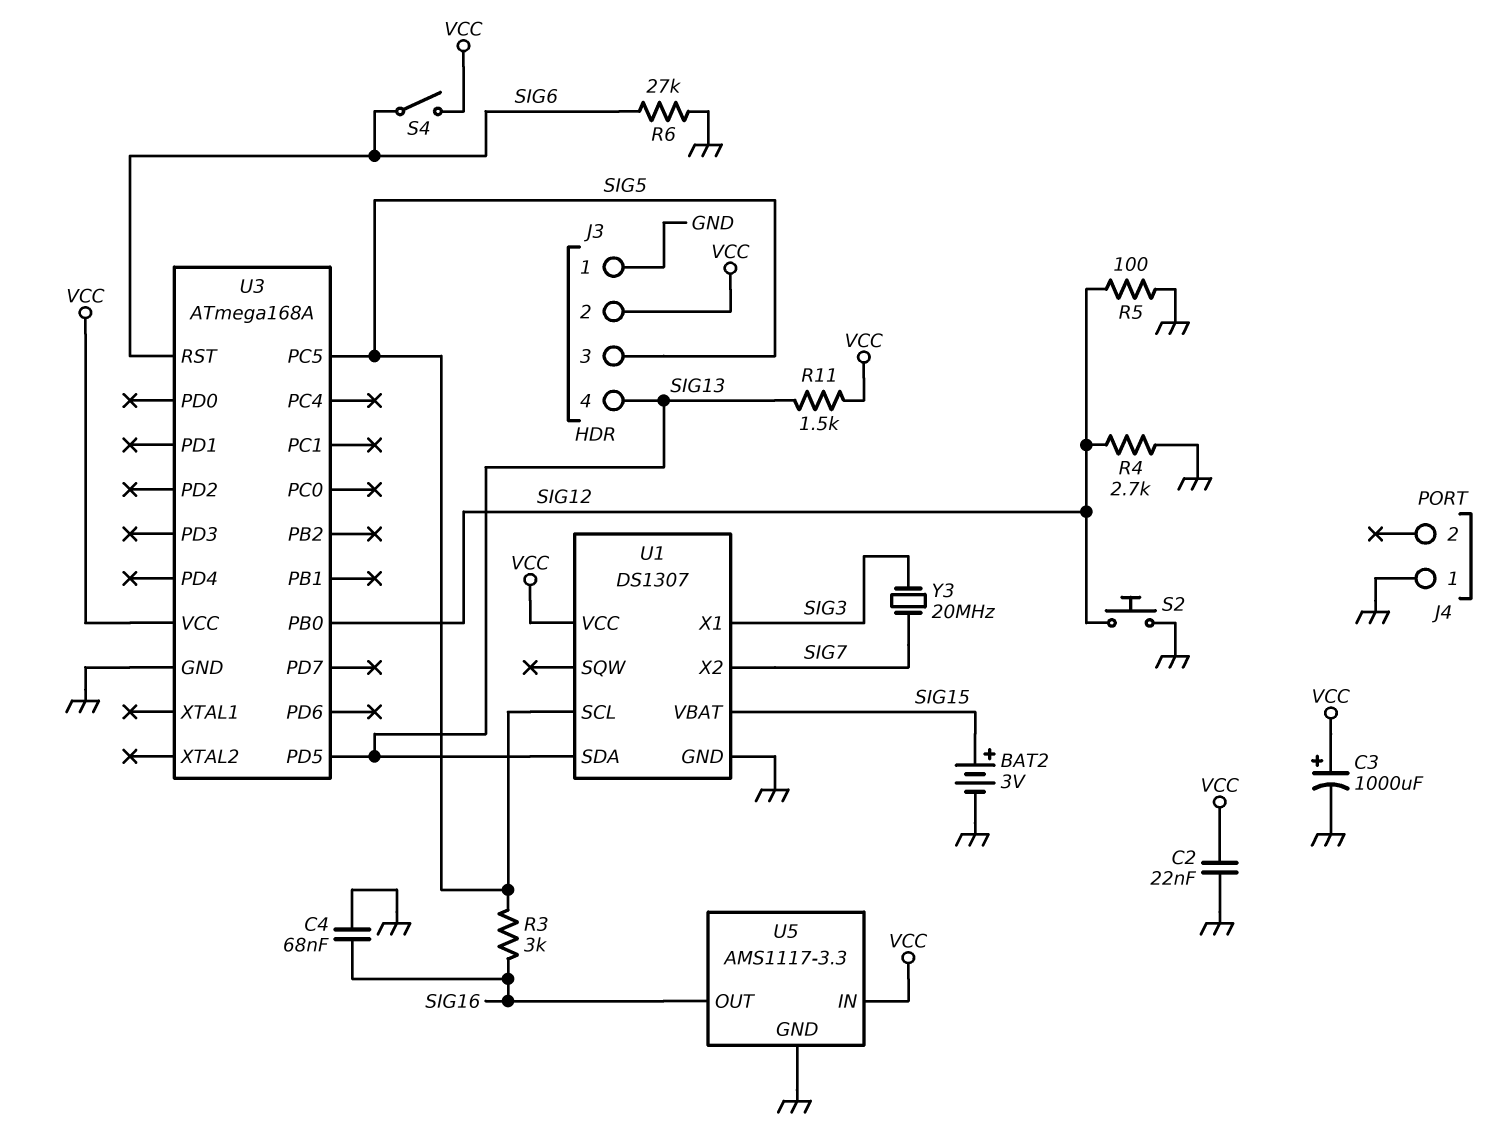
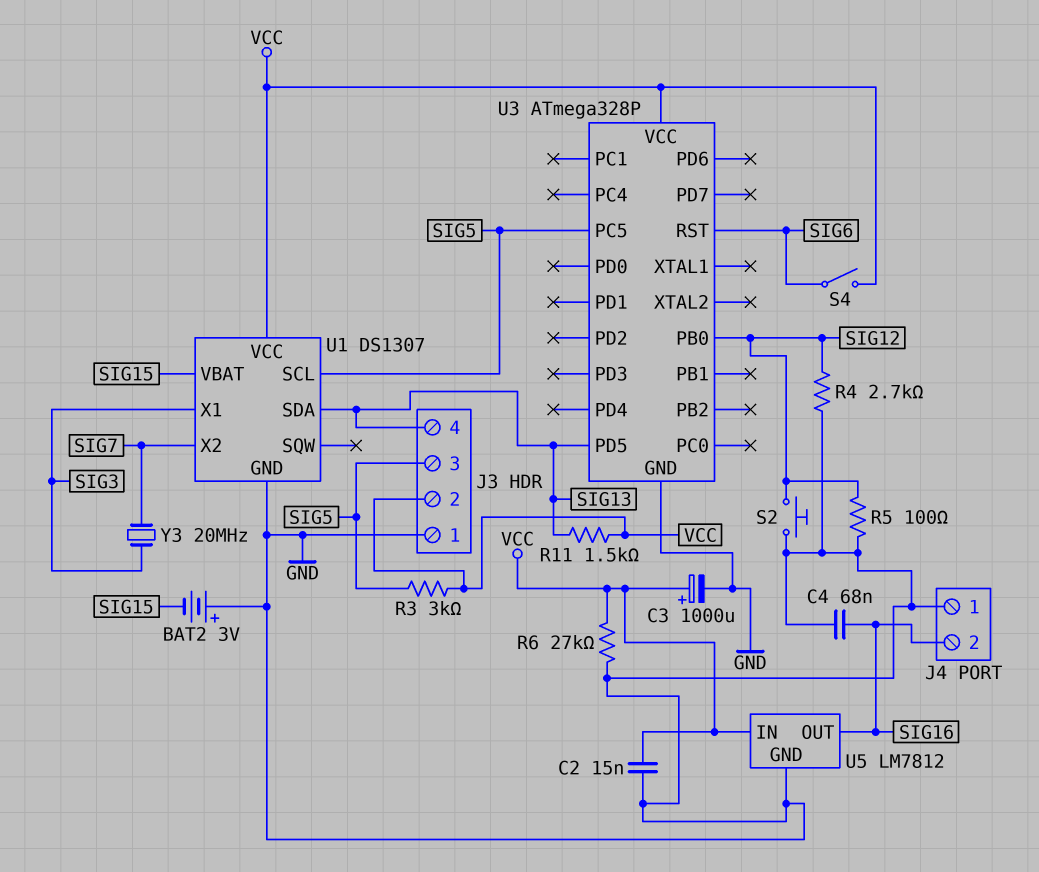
BAT2: 3V (plus SIG15, minus GND) -> 3V (plus GND, minus SIG15)
C2: 22nF (GND, VCC) -> 15nF (GND, VCC)
J4 pin 2: none -> SIG16
R3: 3k (SIG5, SIG16) -> 3k (SIG5, VCC)
R6: 27k (GND, SIG6) -> 27k (GND, VCC)
U3: ATmega168A -> ATmega328P
U5: AMS1117-3.3 -> LM7812

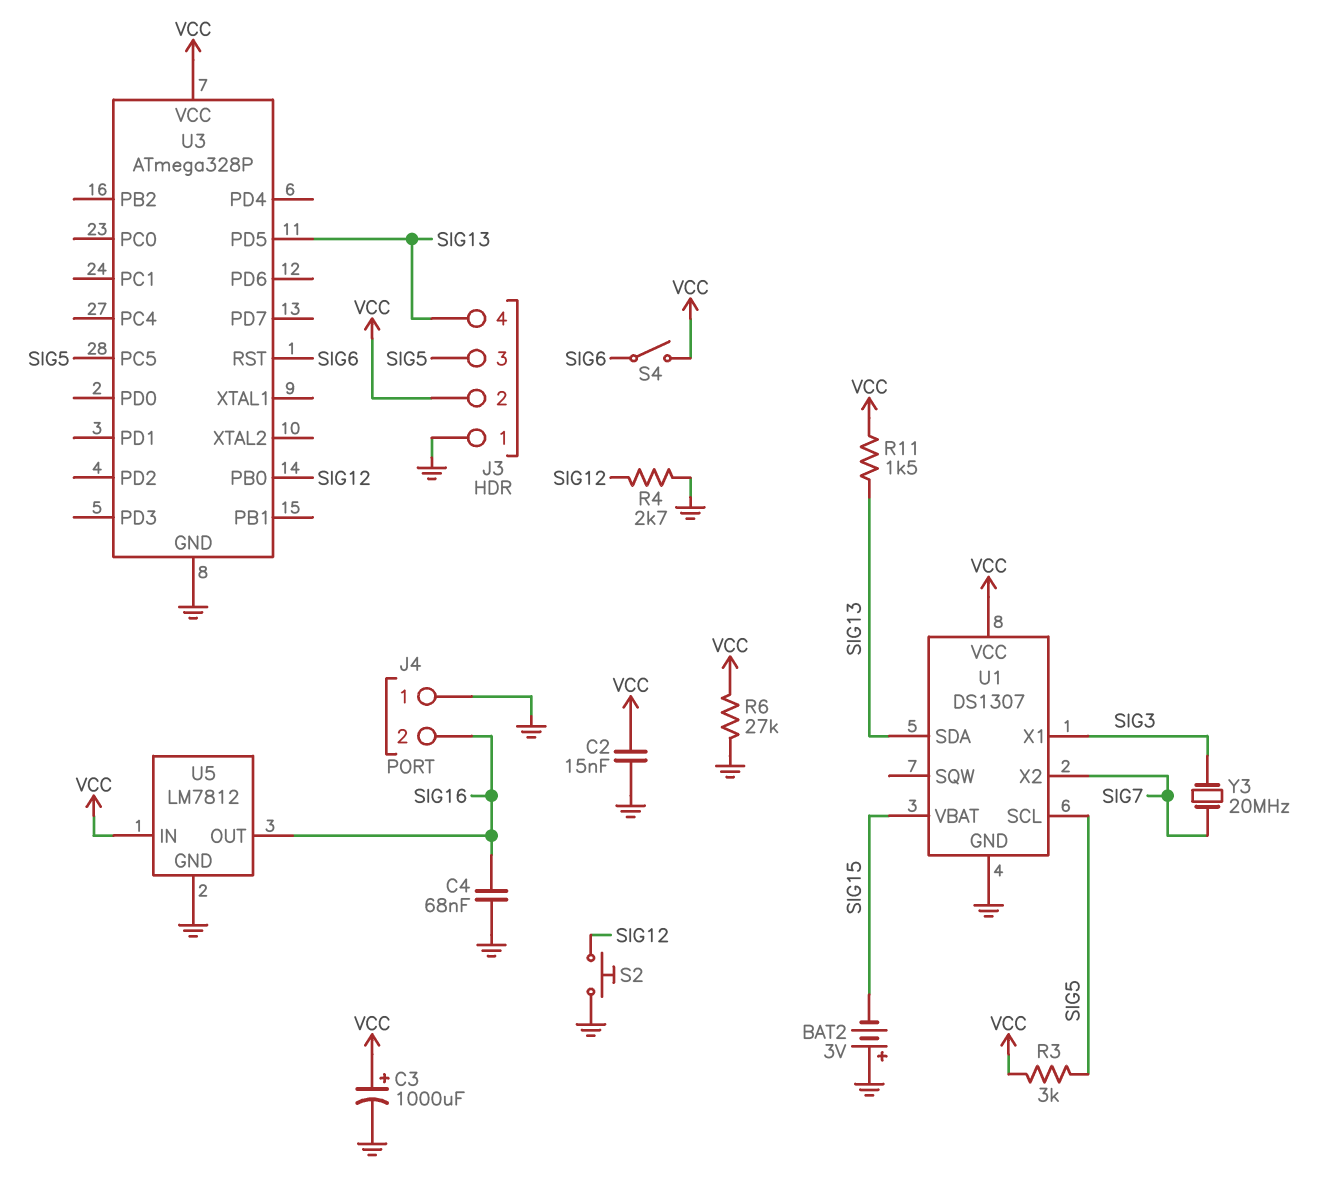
R5: 100 (GND, SIG12) -> none

